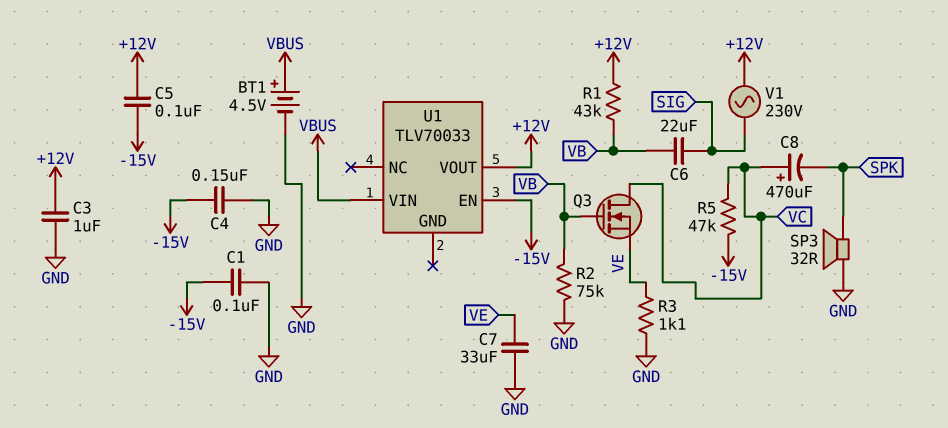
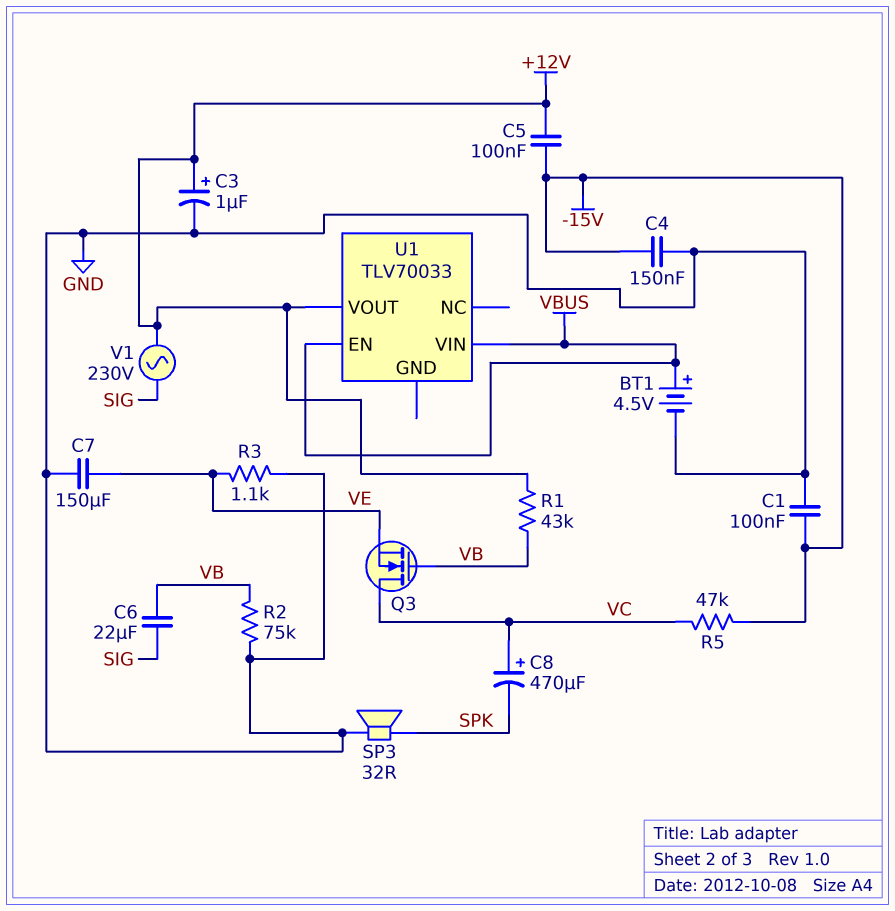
C3: 1uF (+12V, GND) -> 1uF (plus +12V, minus GND)
C7: 33uF (GND, VE) -> 150uF (GND, VE)
U1 pin EN: -15V -> VBUS

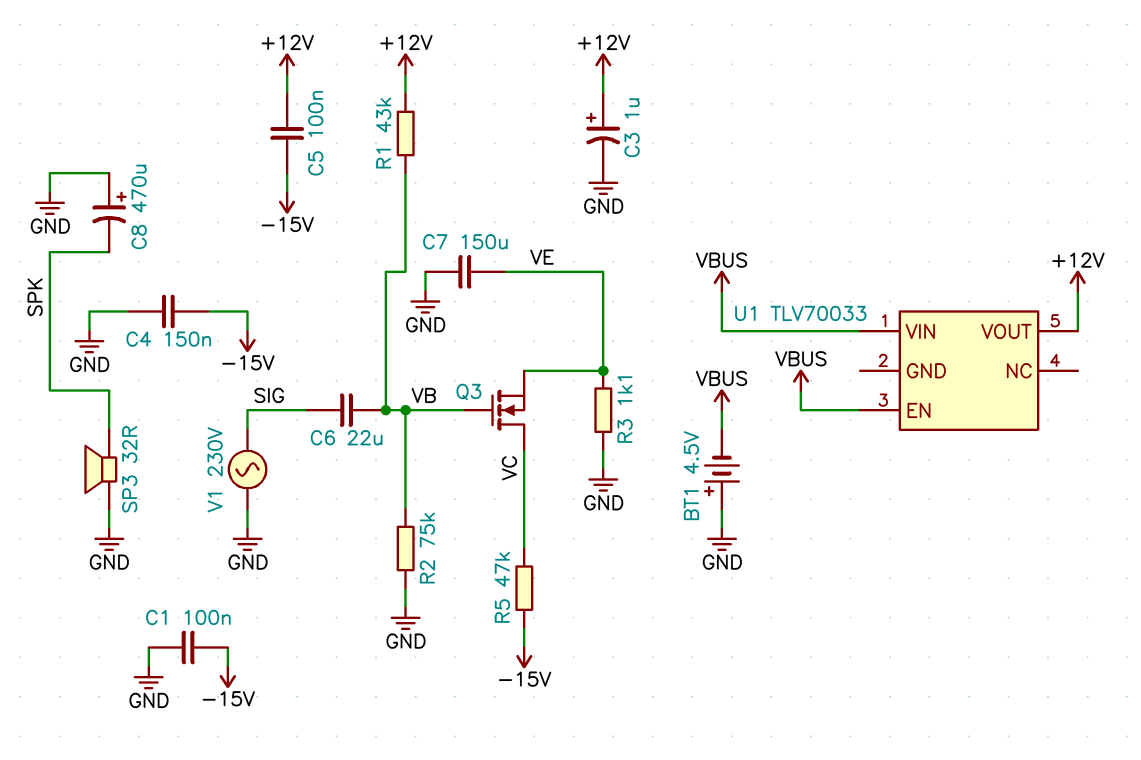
BT1: 4.5V (plus VBUS, minus GND) -> 4.5V (plus GND, minus VBUS)
C8: 470uF (plus VC, minus SPK) -> 470uF (plus GND, minus SPK)
V1: AC 230V (+12V, SIG) -> AC 230V (GND, SIG)

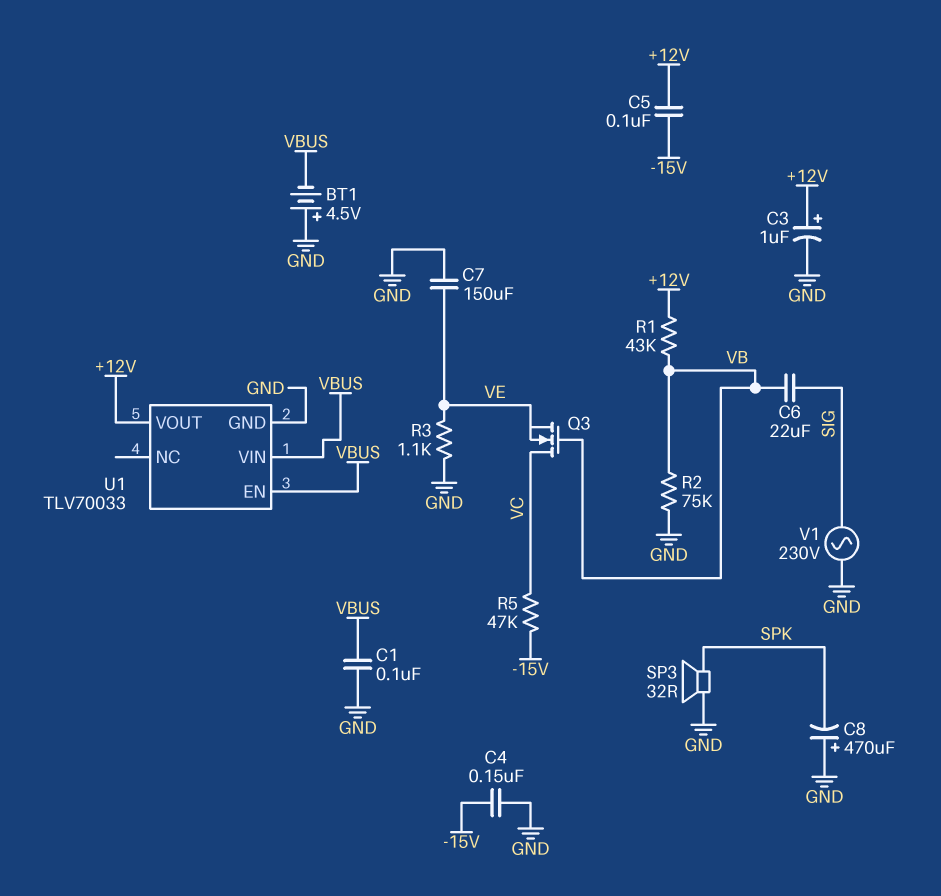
C1: 100nF (-15V, GND) -> 100nF (GND, VBUS)
U1 pin GND: none -> GND

